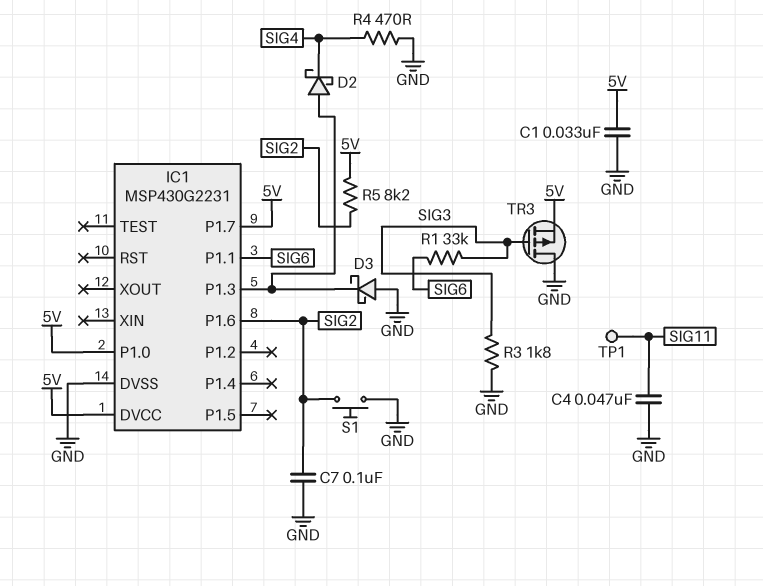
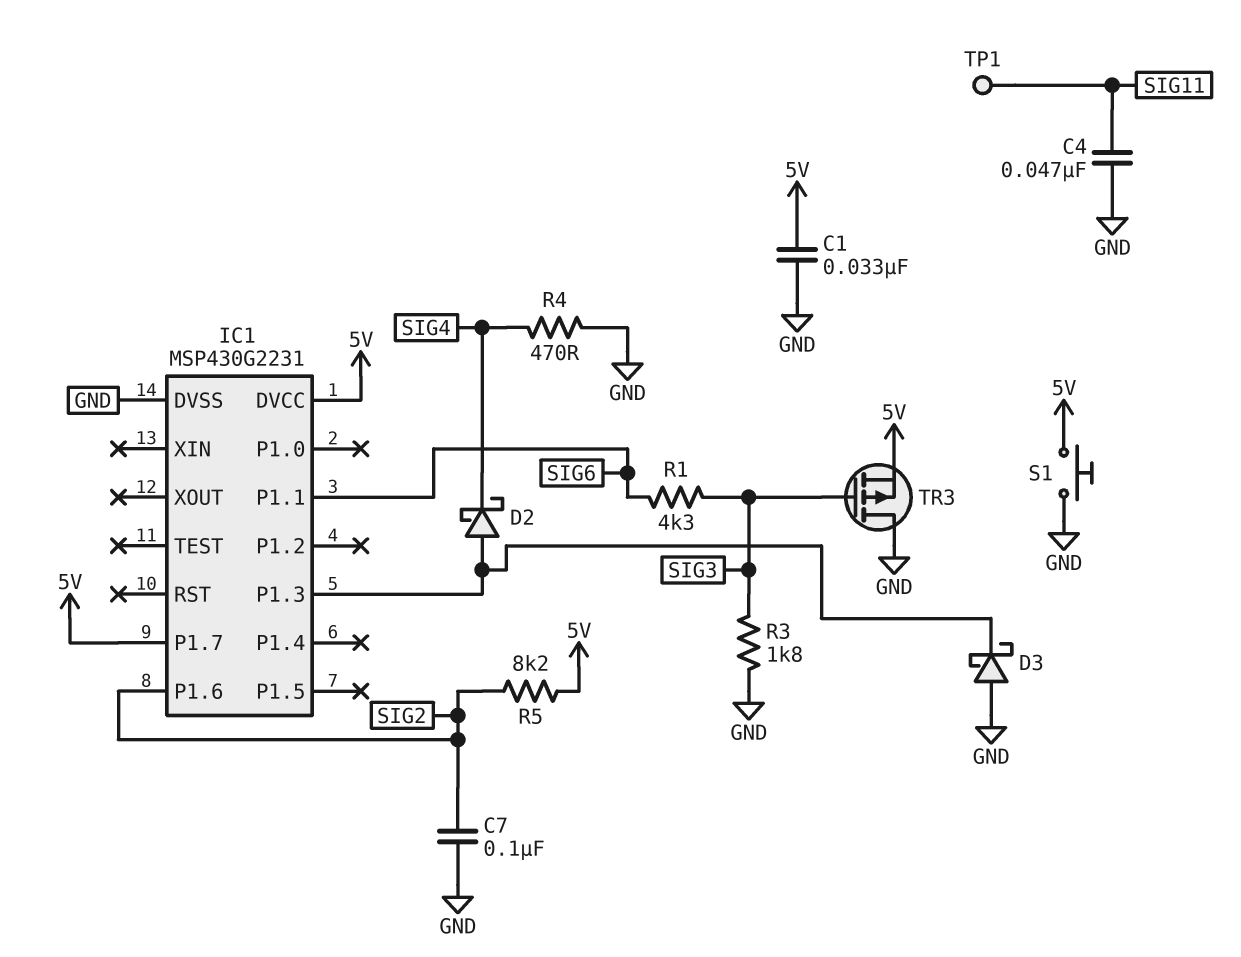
IC1 pin P1.0: 5V -> none
R1: 33k (SIG3, SIG6) -> 4.3k (SIG3, SIG6)
S1: button (GND, SIG2) -> button (5V, GND)

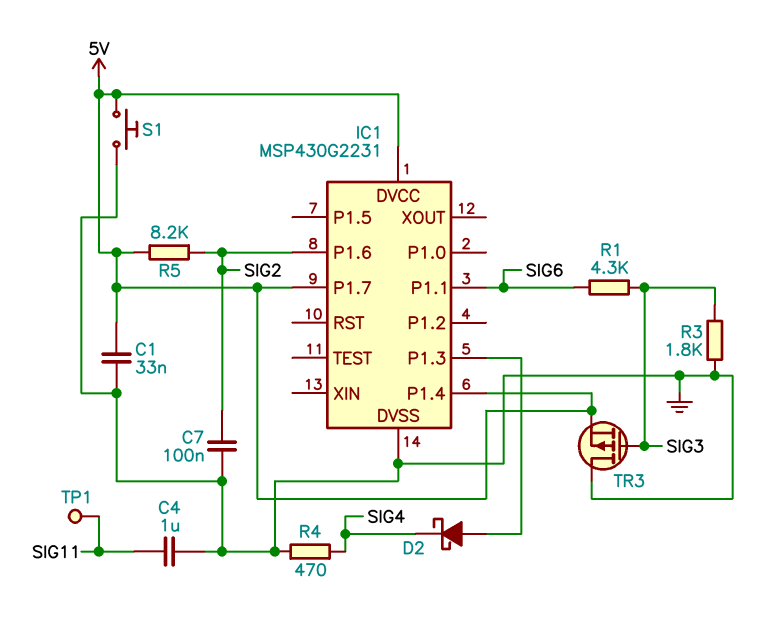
C4: 47nF (GND, SIG11) -> 1uF (GND, SIG11)
D3: schottky (A GND, K IC1/P1.3) -> none
IC1 pin P1.4: none -> 5V

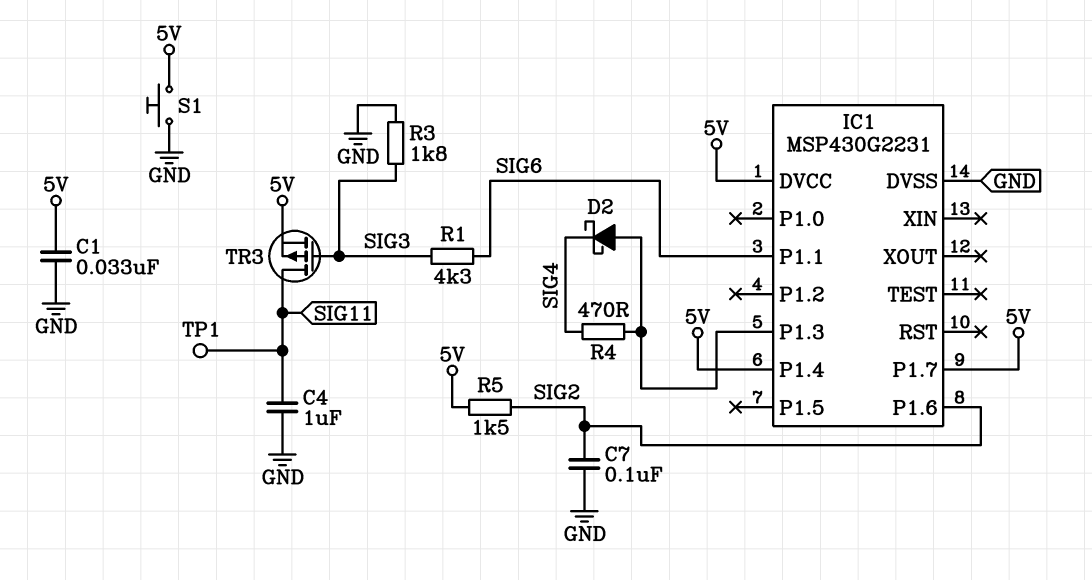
R4: 470 (GND, SIG4) -> 470 (IC1/P1.3, SIG4)
R5: 8.2k (5V, SIG2) -> 1.5k (5V, SIG2)
TR3: PMOS (G SIG3, D GND, S 5V) -> PMOS (G SIG3, D SIG11, S 5V)

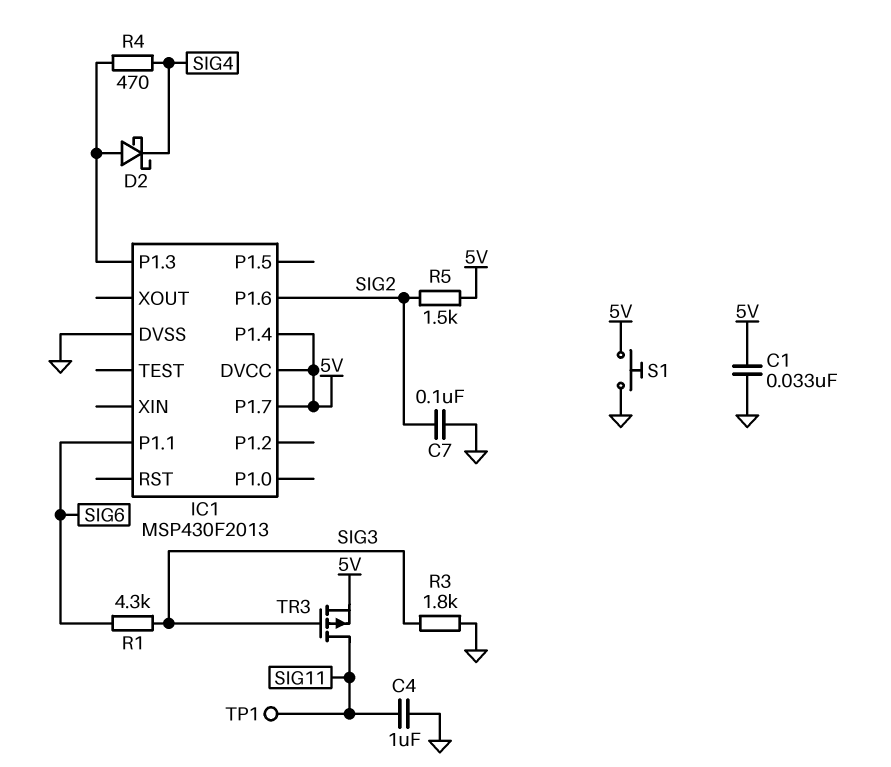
IC1: MSP430G2231 -> MSP430F2013

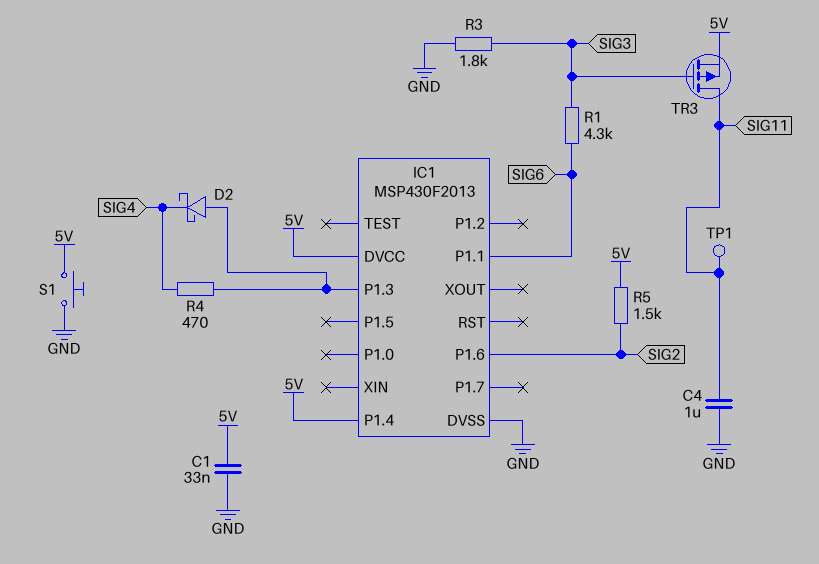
C7: 100nF (GND, SIG2) -> none
IC1 pin P1.7: 5V -> none

